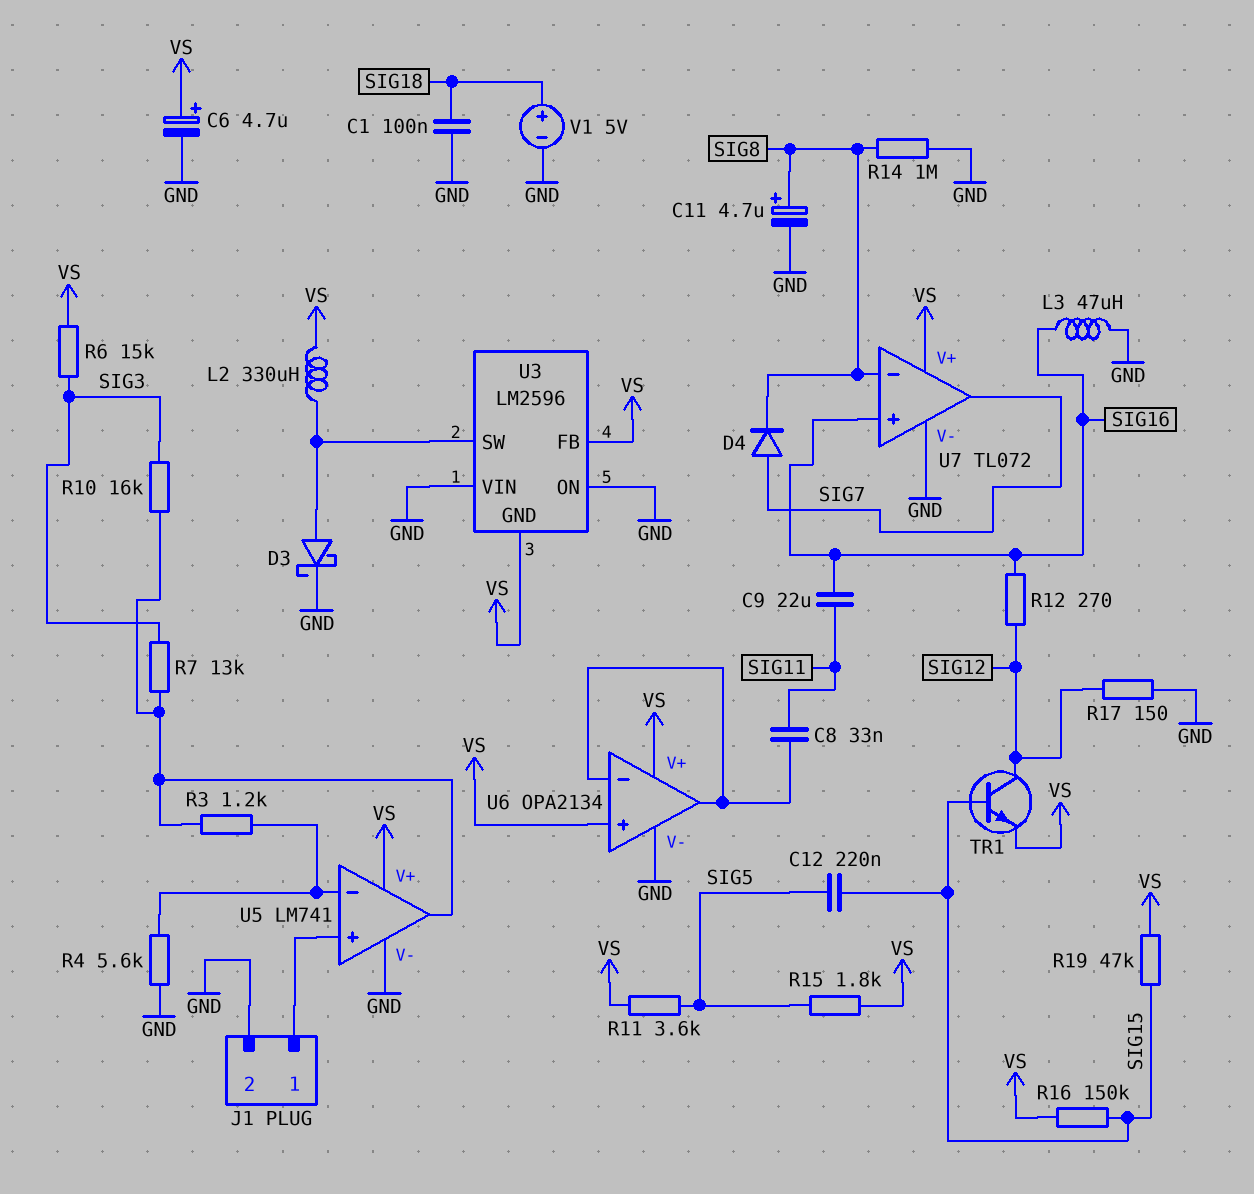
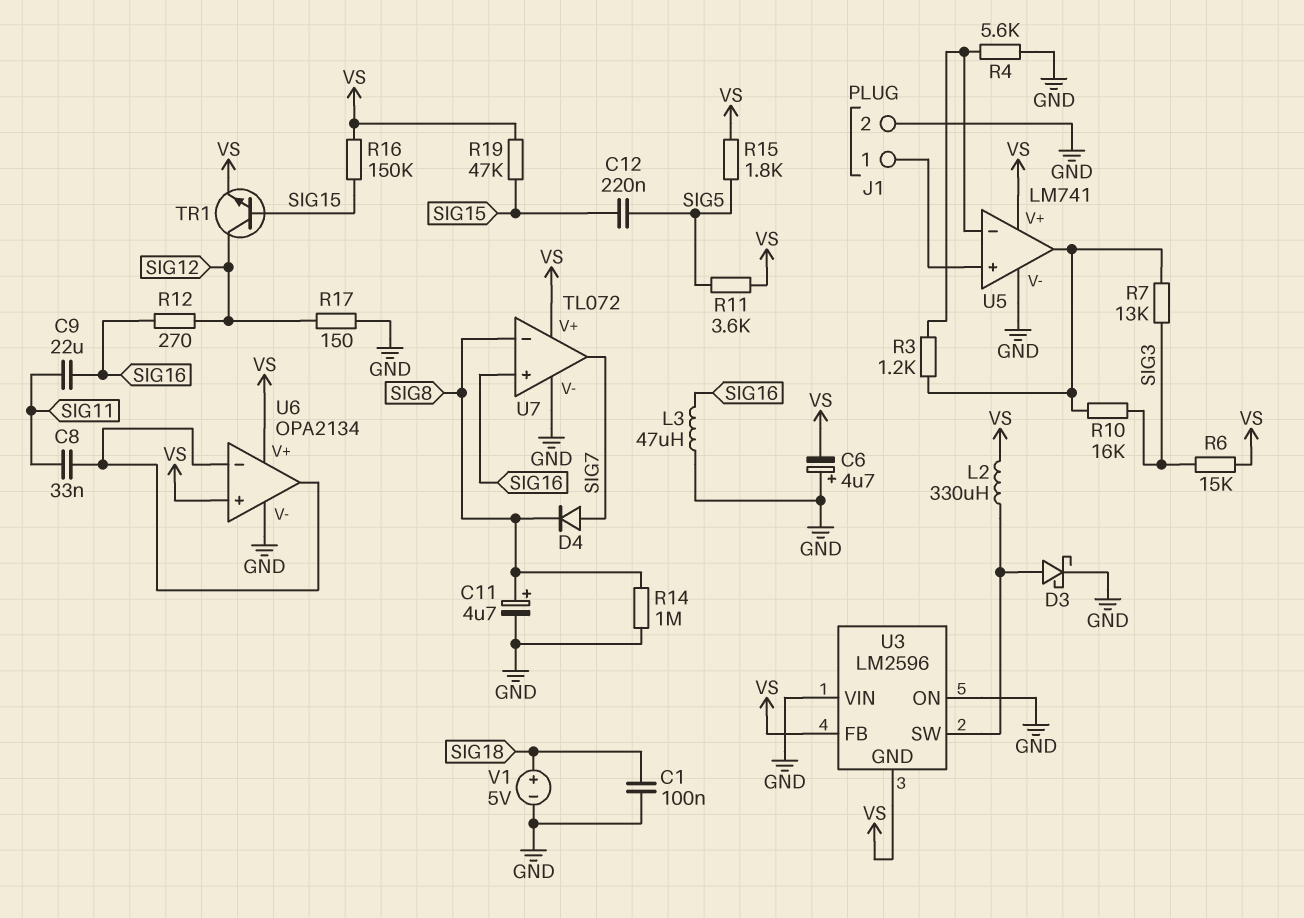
C6: 4.7uF (plus VS, minus GND) -> 4.7uF (plus GND, minus VS)

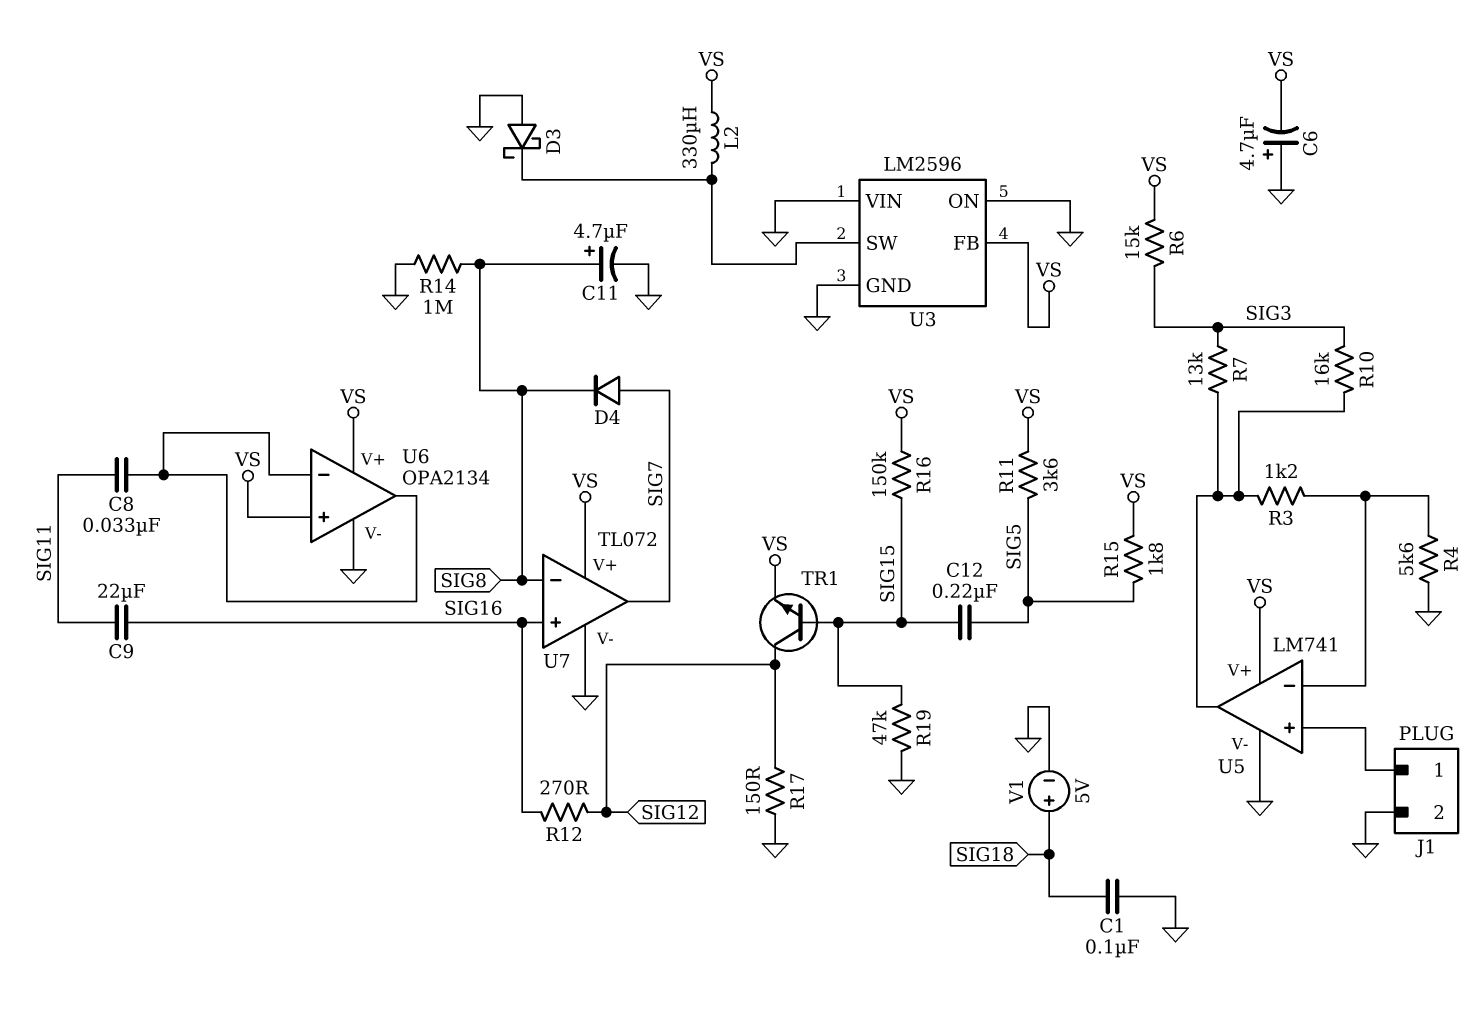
D3: schottky (A U3/SW, K GND) -> schottky (A GND, K U3/SW)
L3: 47uH (GND, SIG16) -> none
R19: 47k (SIG15, VS) -> 47k (GND, SIG15)
U3 pin GND: VS -> GND

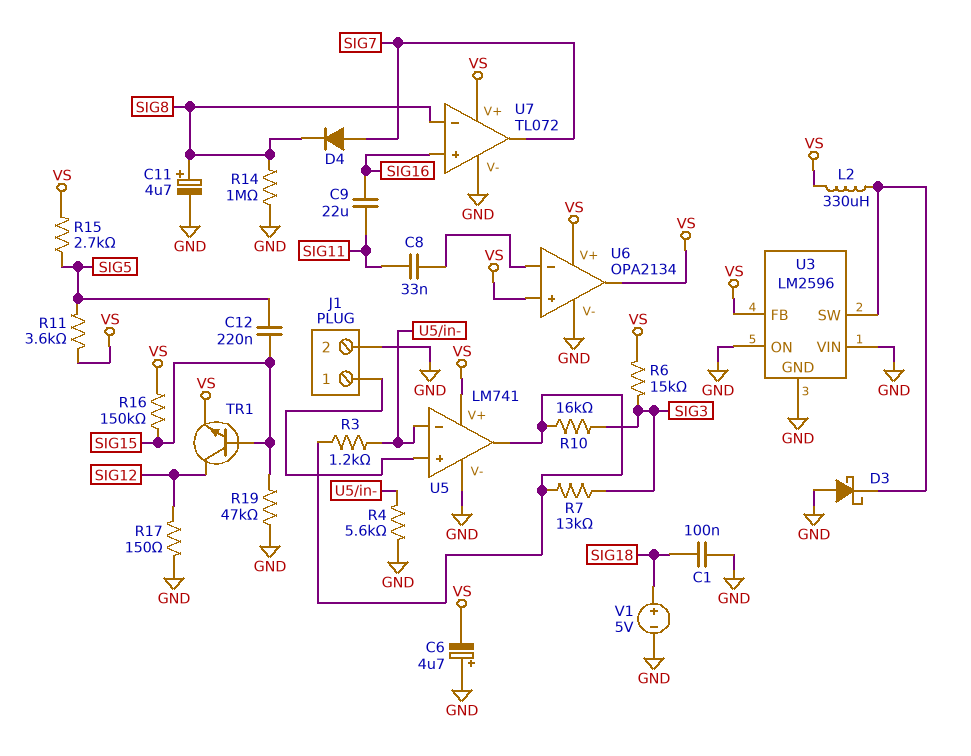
R12: 270 (SIG12, SIG16) -> none
R15: 1.8k (SIG5, VS) -> 2.7k (SIG5, VS)
U6 pin out: U6/in- -> VS

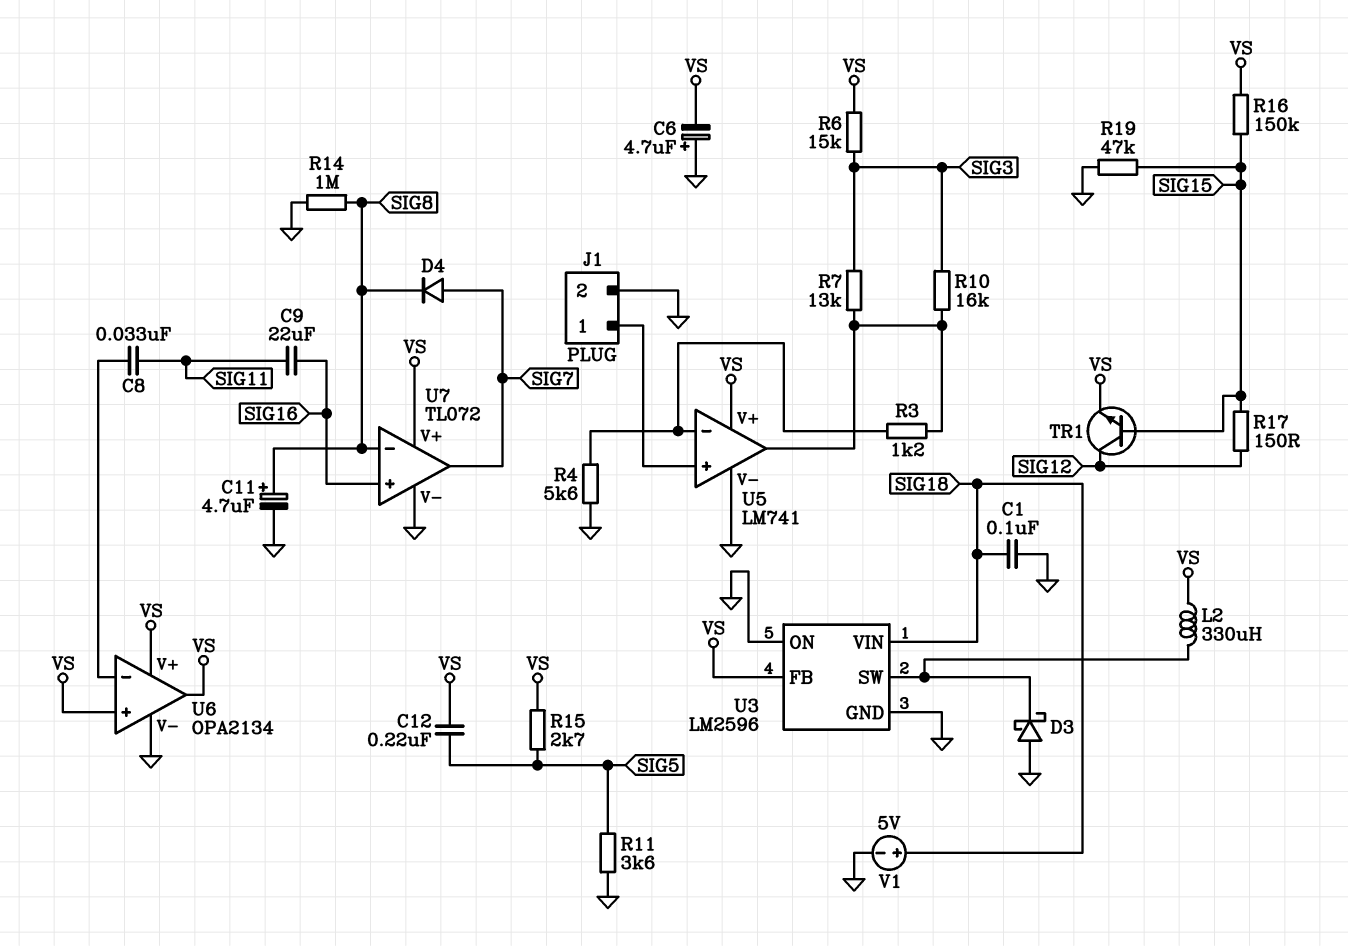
C12: 220nF (SIG5, SIG15) -> 220nF (SIG5, VS)
R11: 3.6k (SIG5, VS) -> 3.6k (GND, SIG5)
R17: 150 (GND, SIG12) -> 150 (SIG12, SIG15)
U3 pin VIN: GND -> SIG18

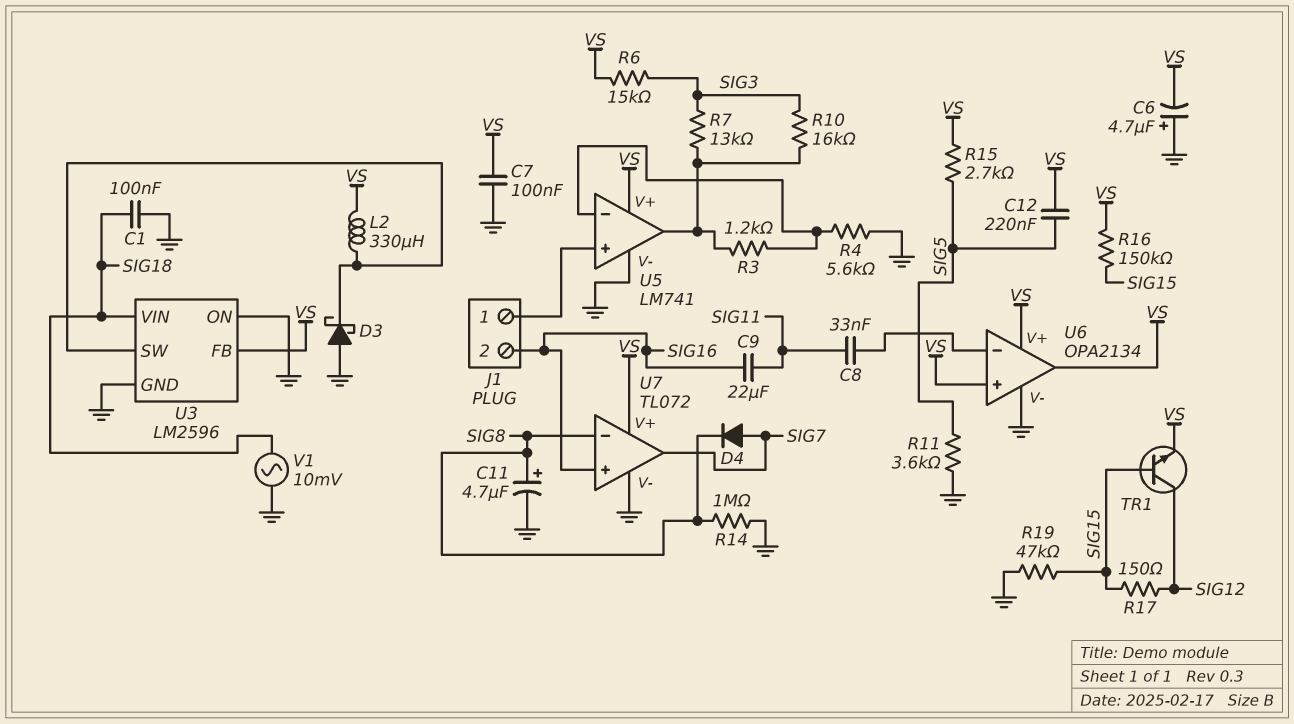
C7: none -> 100nF (GND, VS)
J1 pin 2: GND -> SIG16
V1: 5V (plus SIG18, minus GND) -> AC 10mV (GND, SIG18)

